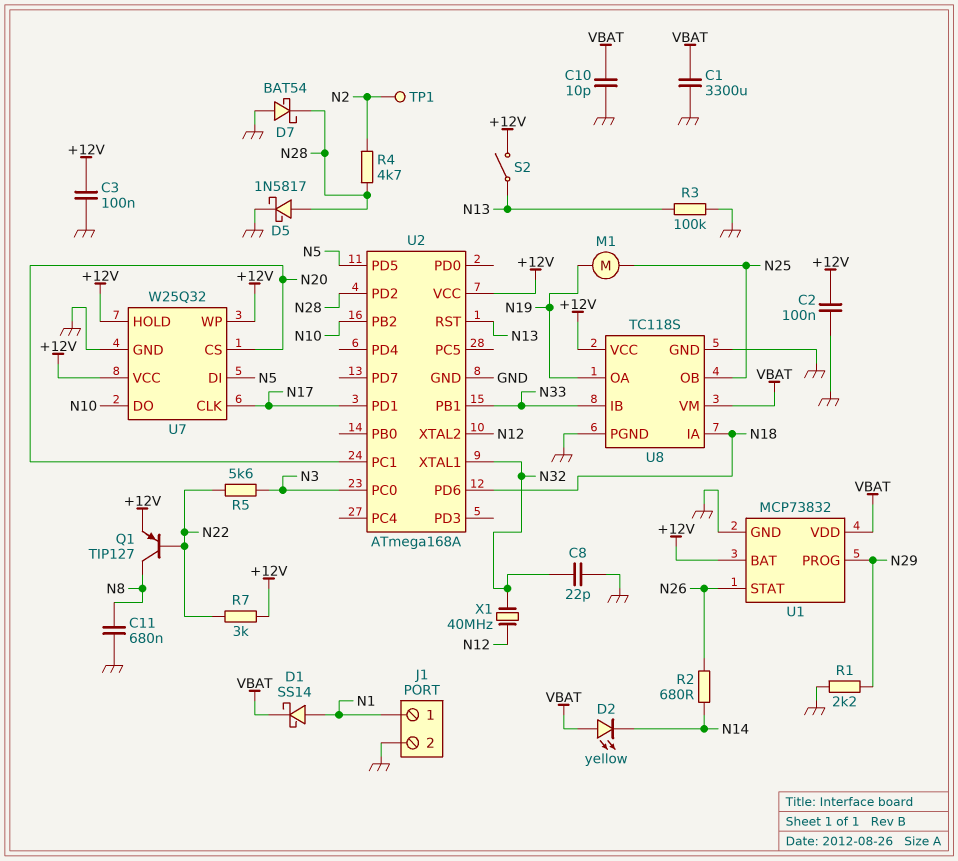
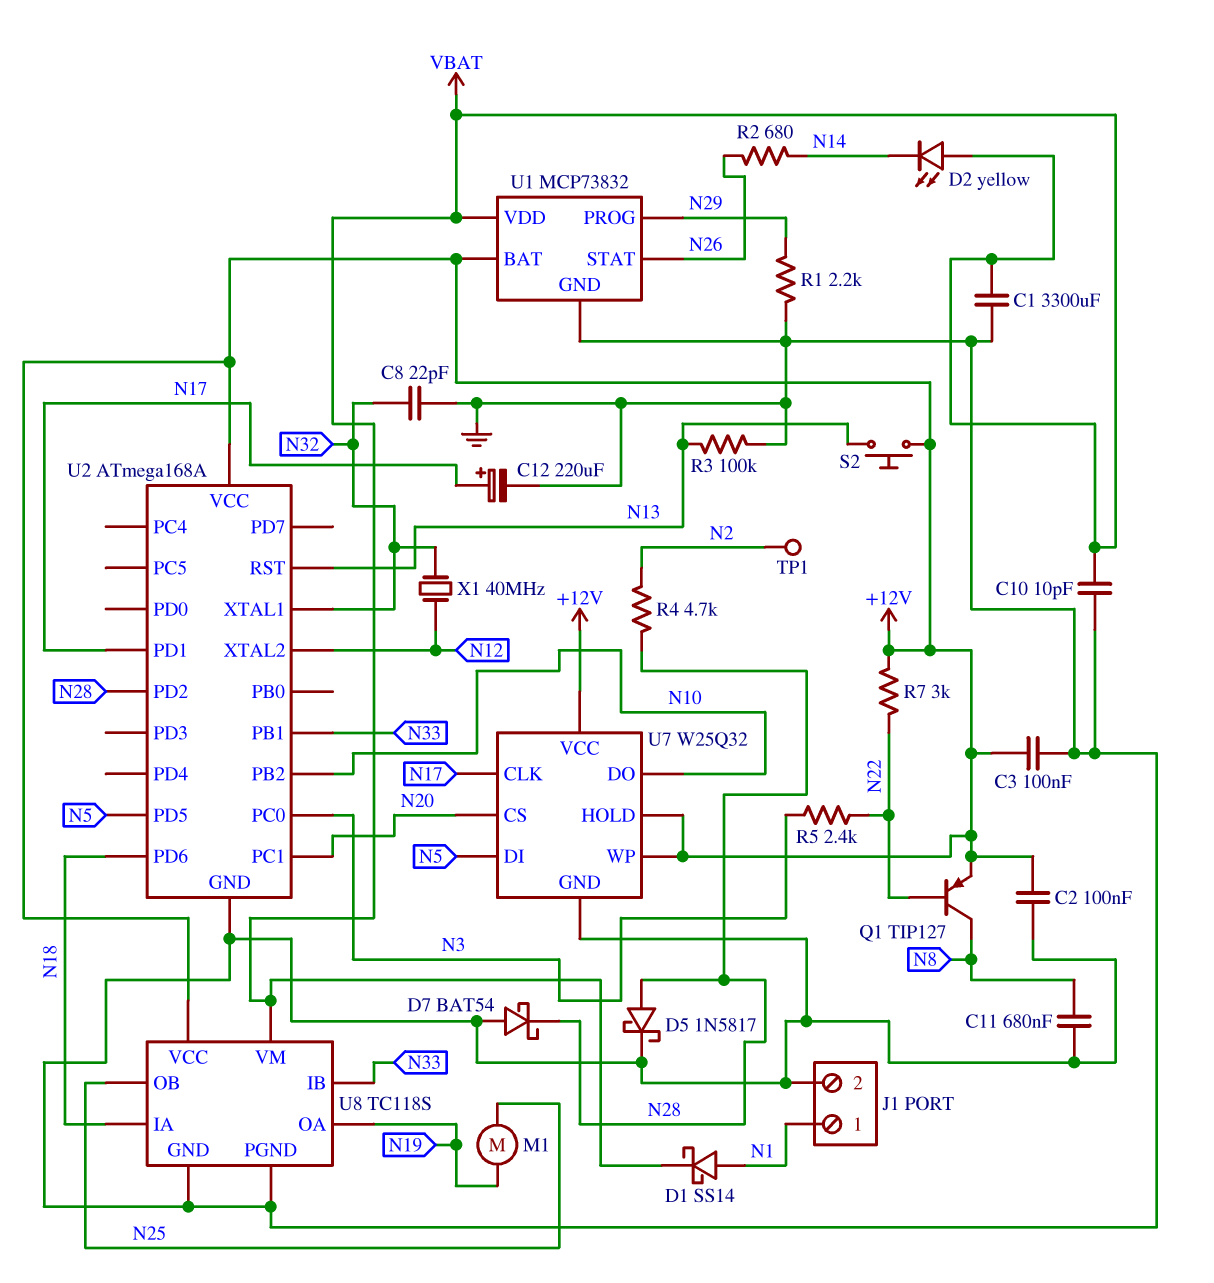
C12: none -> 220uF (plus N17, minus GND)
R5: 5.6k (N3, N22) -> 2.4k (N3, N22)
S2: switch (+12V, N13) -> button (+12V, N13)

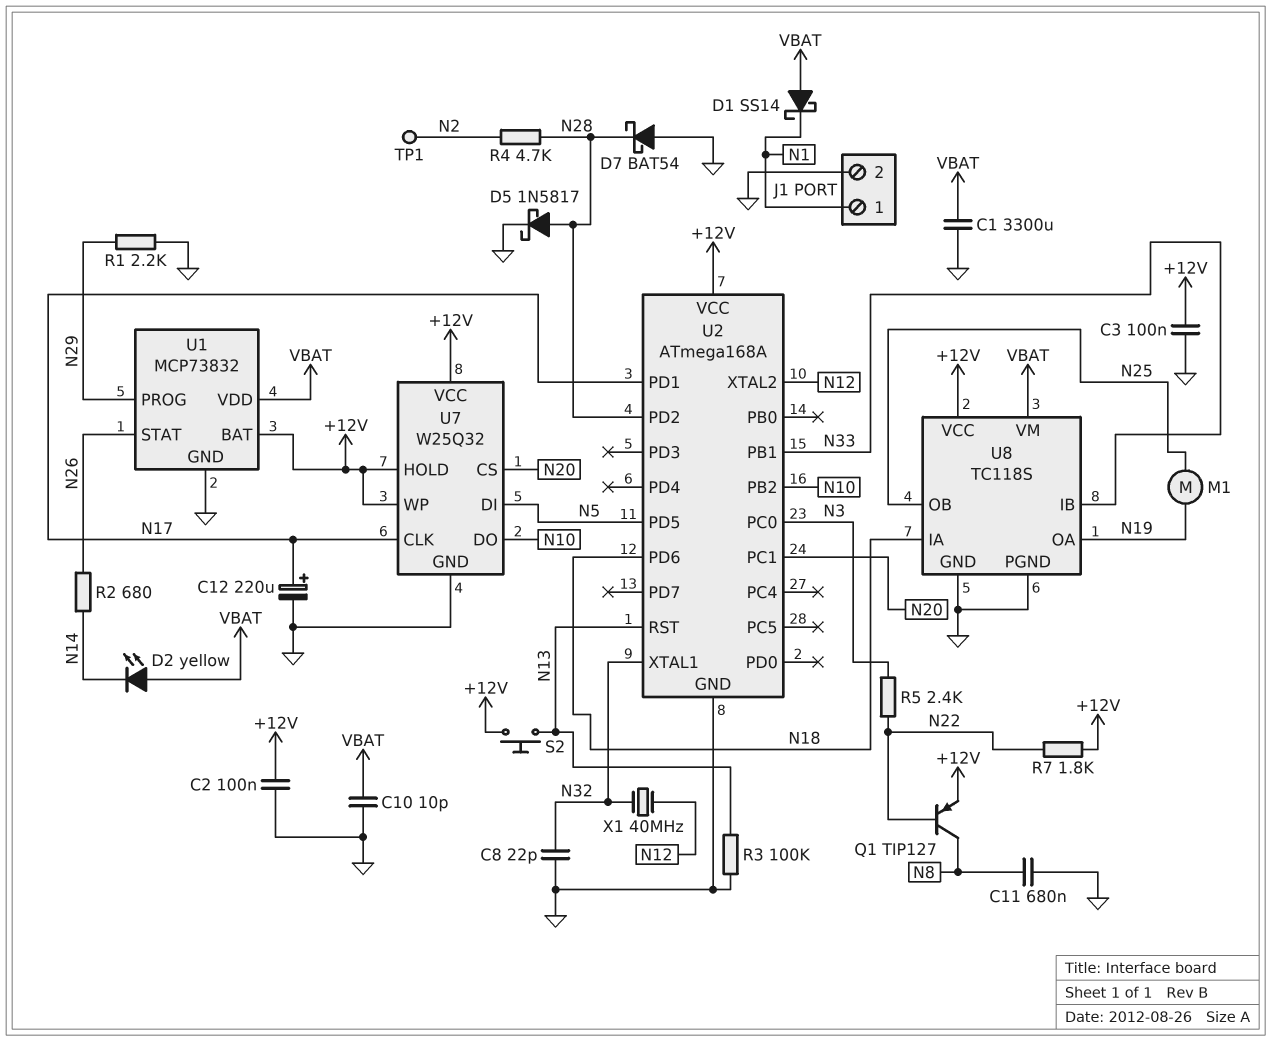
D1: schottky SS14 (A N1, K VBAT) -> schottky SS14 (A VBAT, K N1)
R7: 3k (+12V, N22) -> 1.8k (+12V, N22)

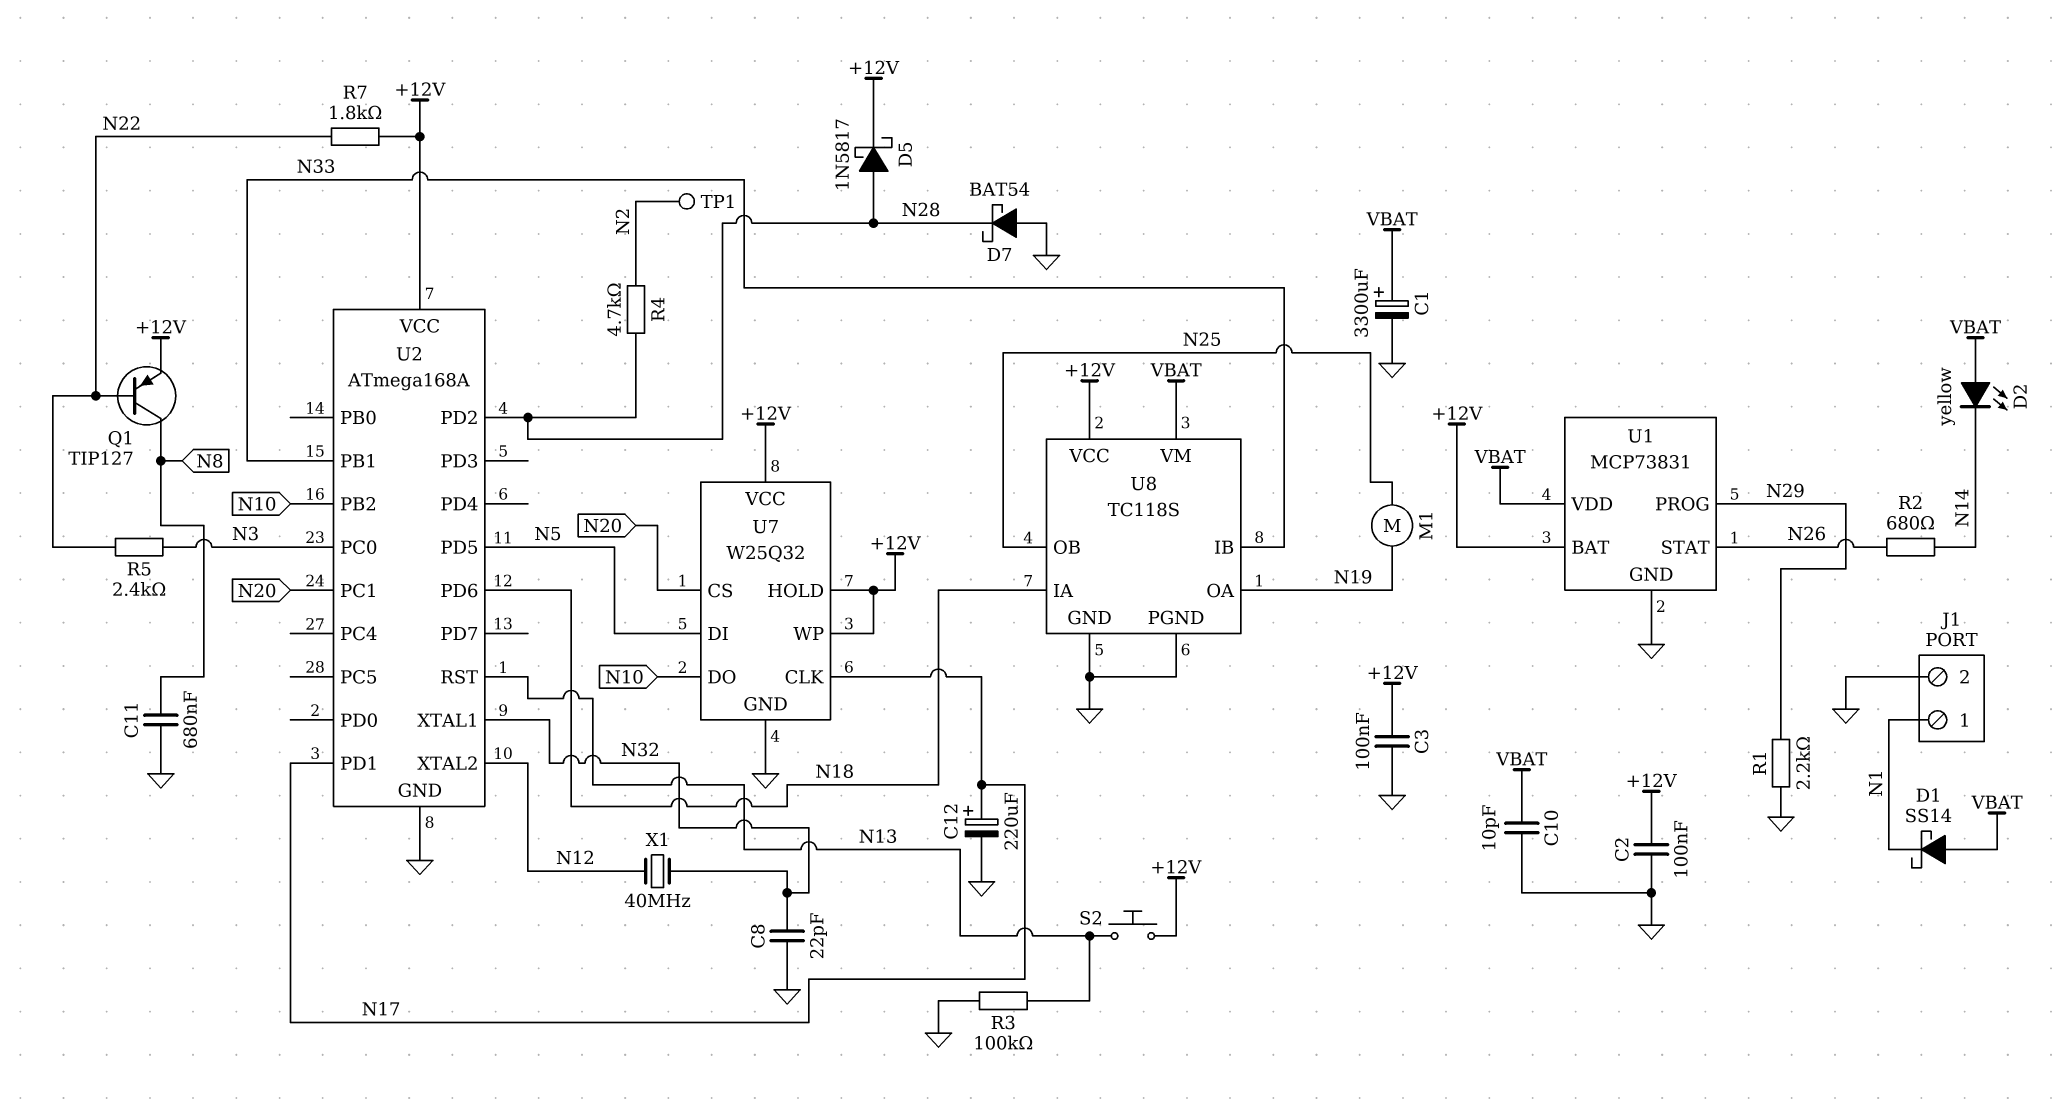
C1: 3300uF (GND, VBAT) -> 3300uF (plus VBAT, minus GND)
D5: schottky 1N5817 (A N28, K GND) -> schottky 1N5817 (A N28, K +12V)
U1: MCP73832 -> MCP73831

